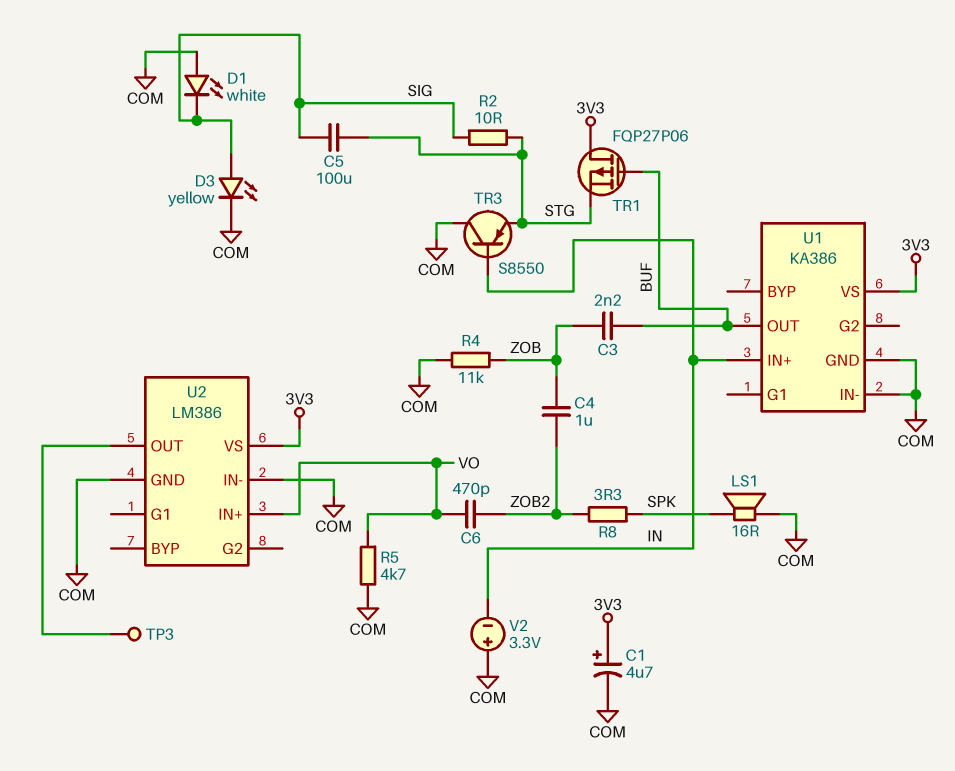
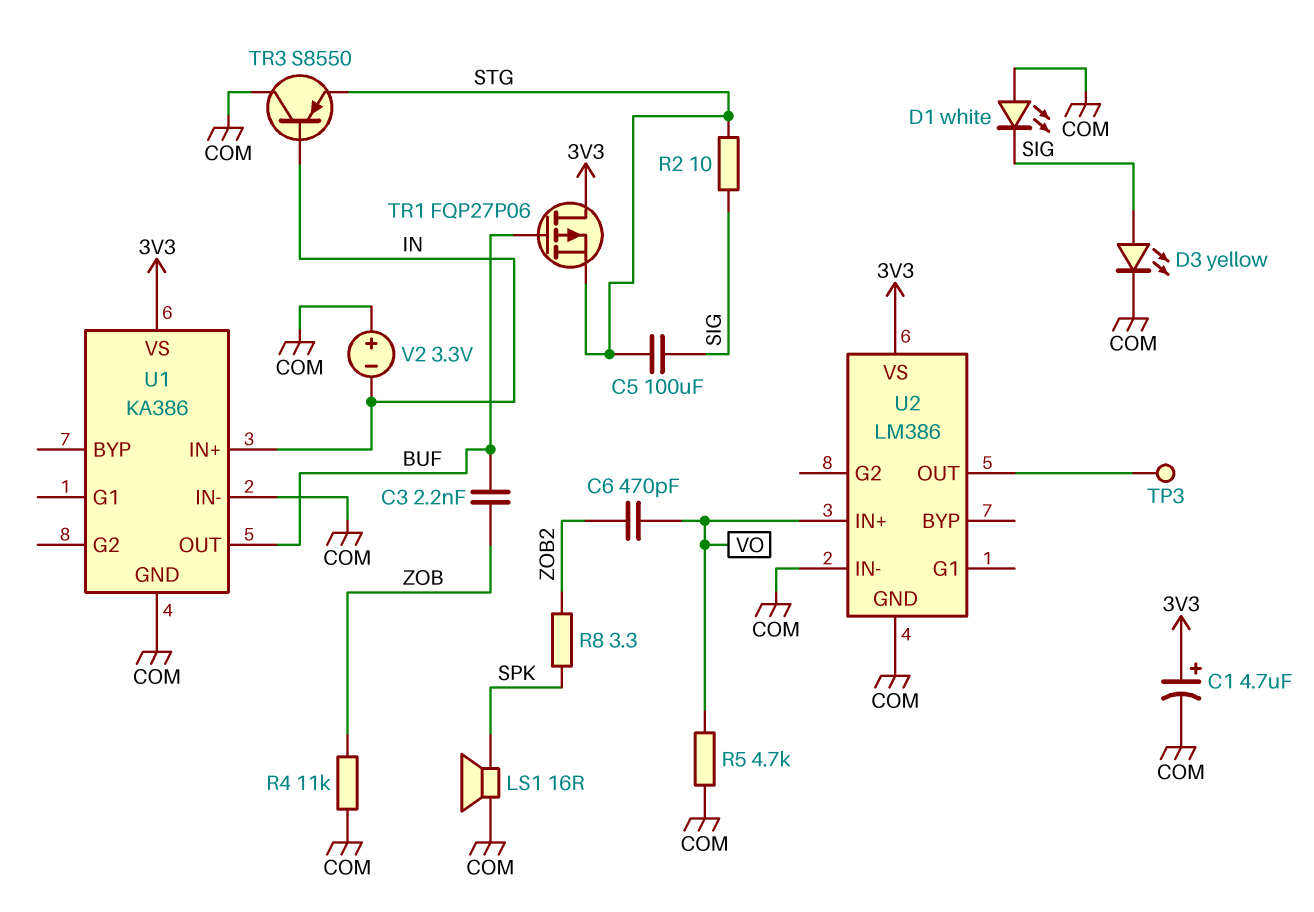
C4: 1uF (ZOB, ZOB2) -> none

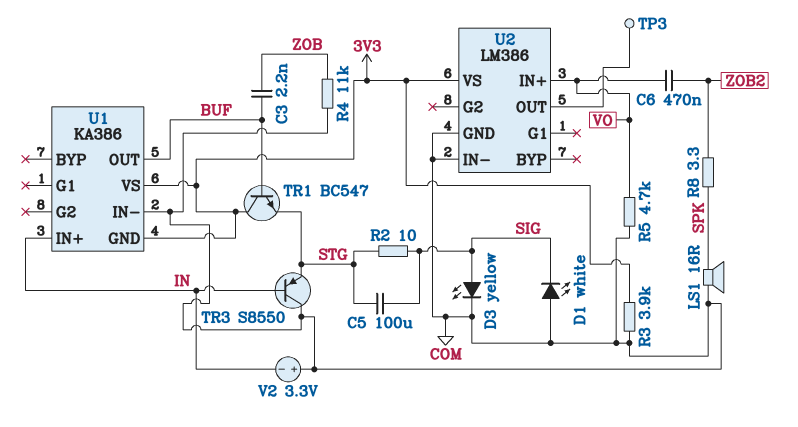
C1: 4.7uF (plus 3V3, minus COM) -> none
C6: 470pF (VO, ZOB2) -> 470nF (VO, ZOB2)
R3: none -> 3.9k (3V3, COM)
TR1: PMOS FQP27P06 (G BUF, D 3V3, S STG) -> NPN BC547 (B BUF, C 3V3, E STG)
U1 pin GND: COM -> 3V3

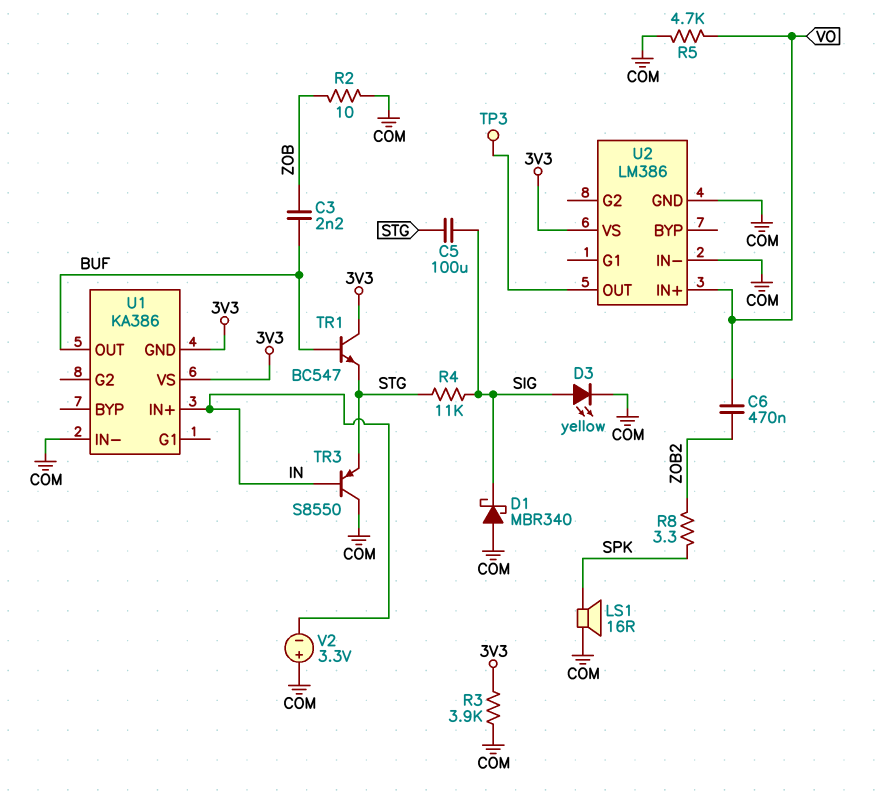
D1: LED white (A COM, K SIG) -> schottky MBR340 (A COM, K SIG)
R2: 10 (SIG, STG) -> 10 (COM, ZOB)
R4: 11k (COM, ZOB) -> 11k (SIG, STG)

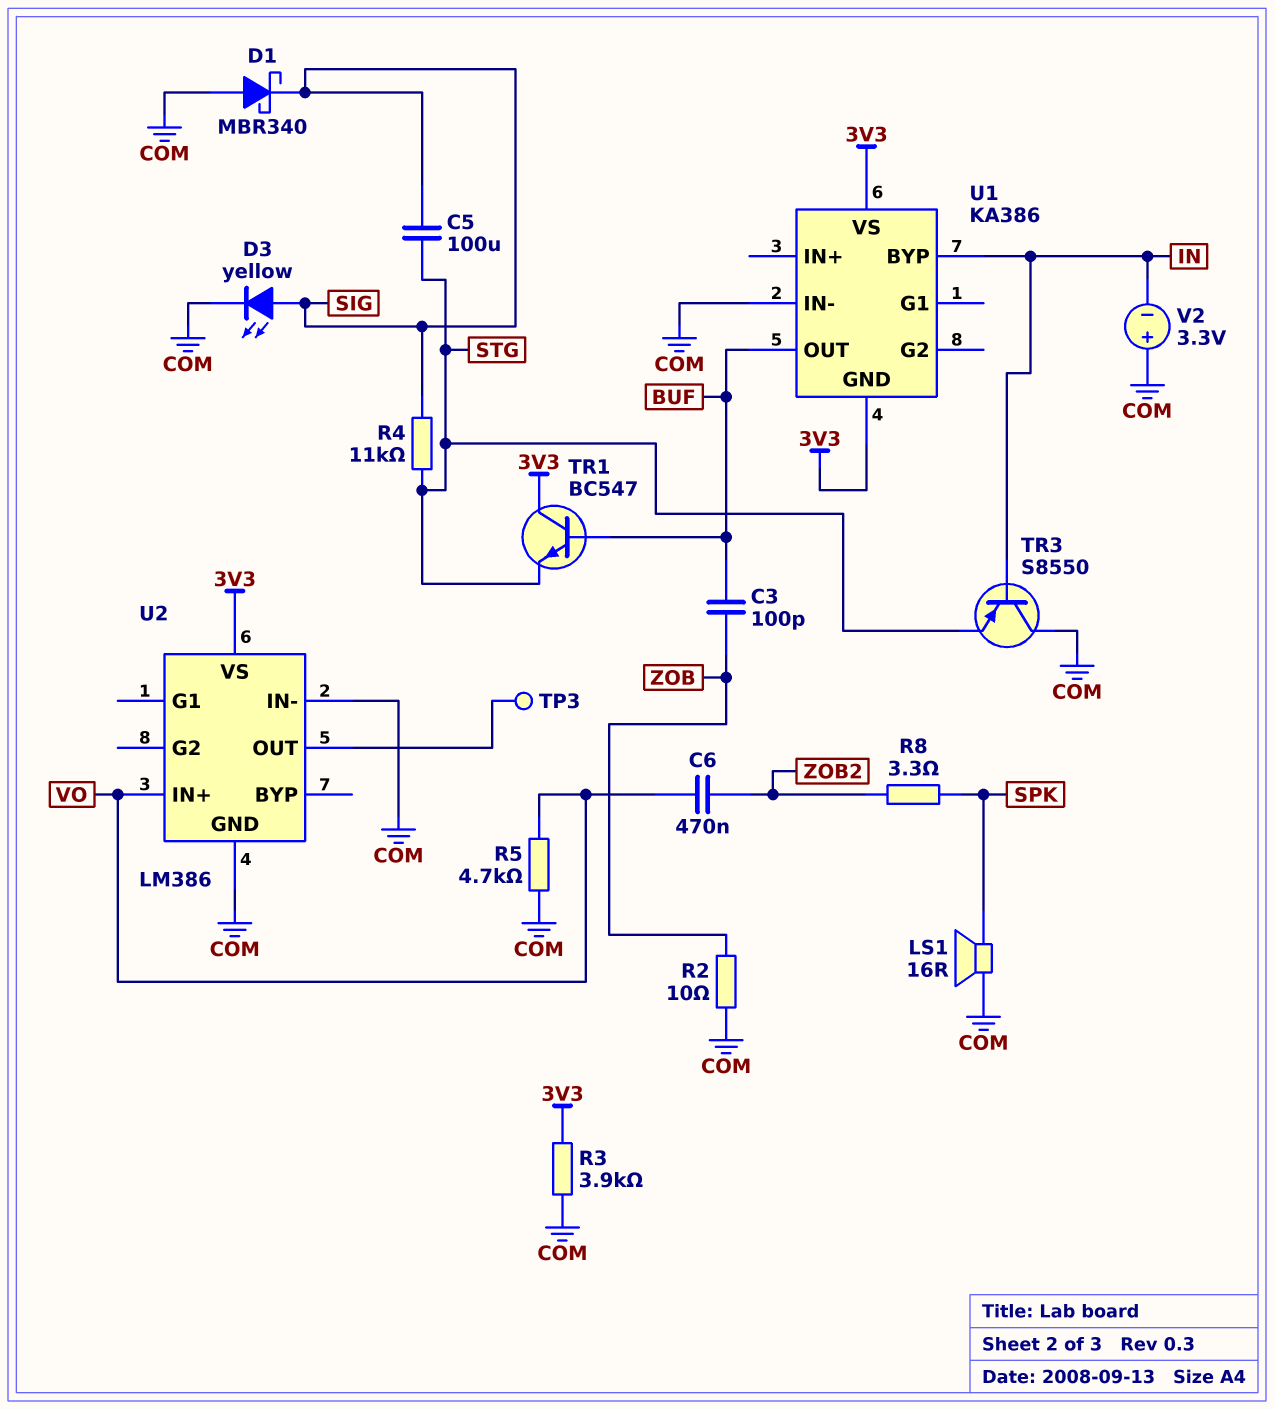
C3: 2.2nF (BUF, ZOB) -> 100pF (BUF, ZOB)
U1 pin BYP: none -> IN
U1 pin IN+: IN -> none

